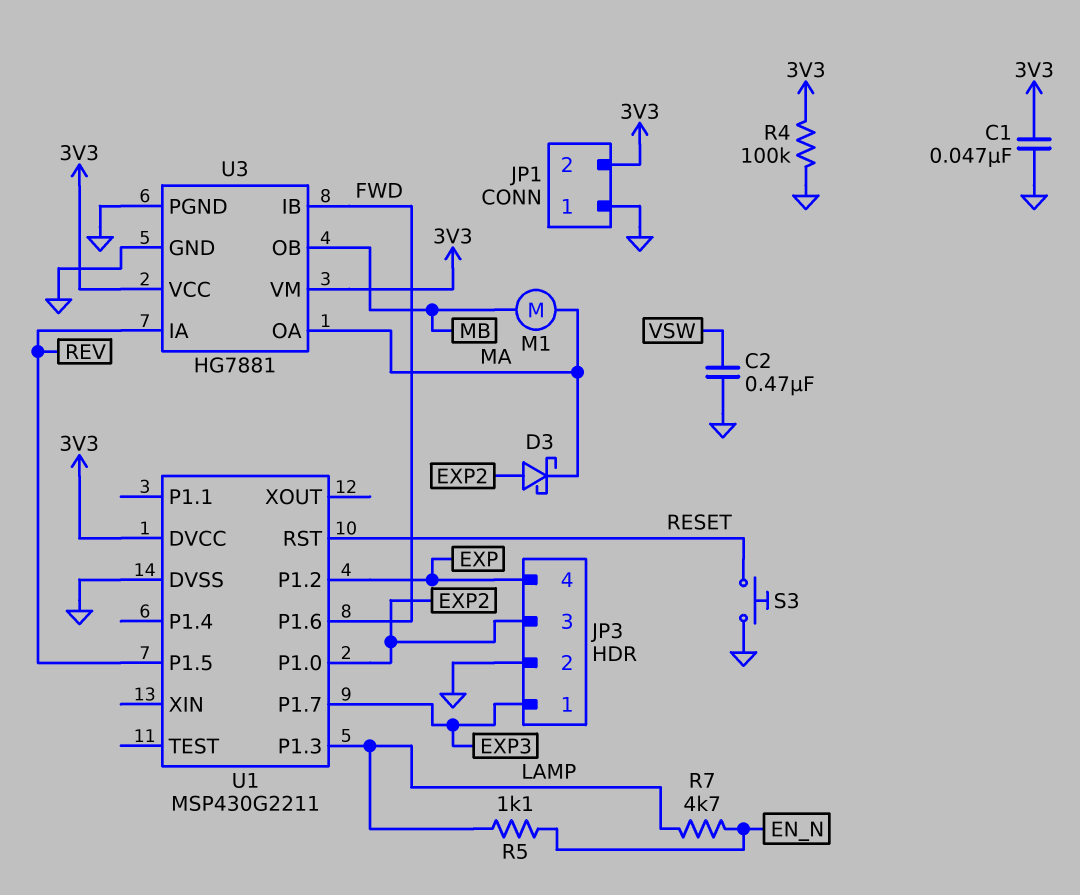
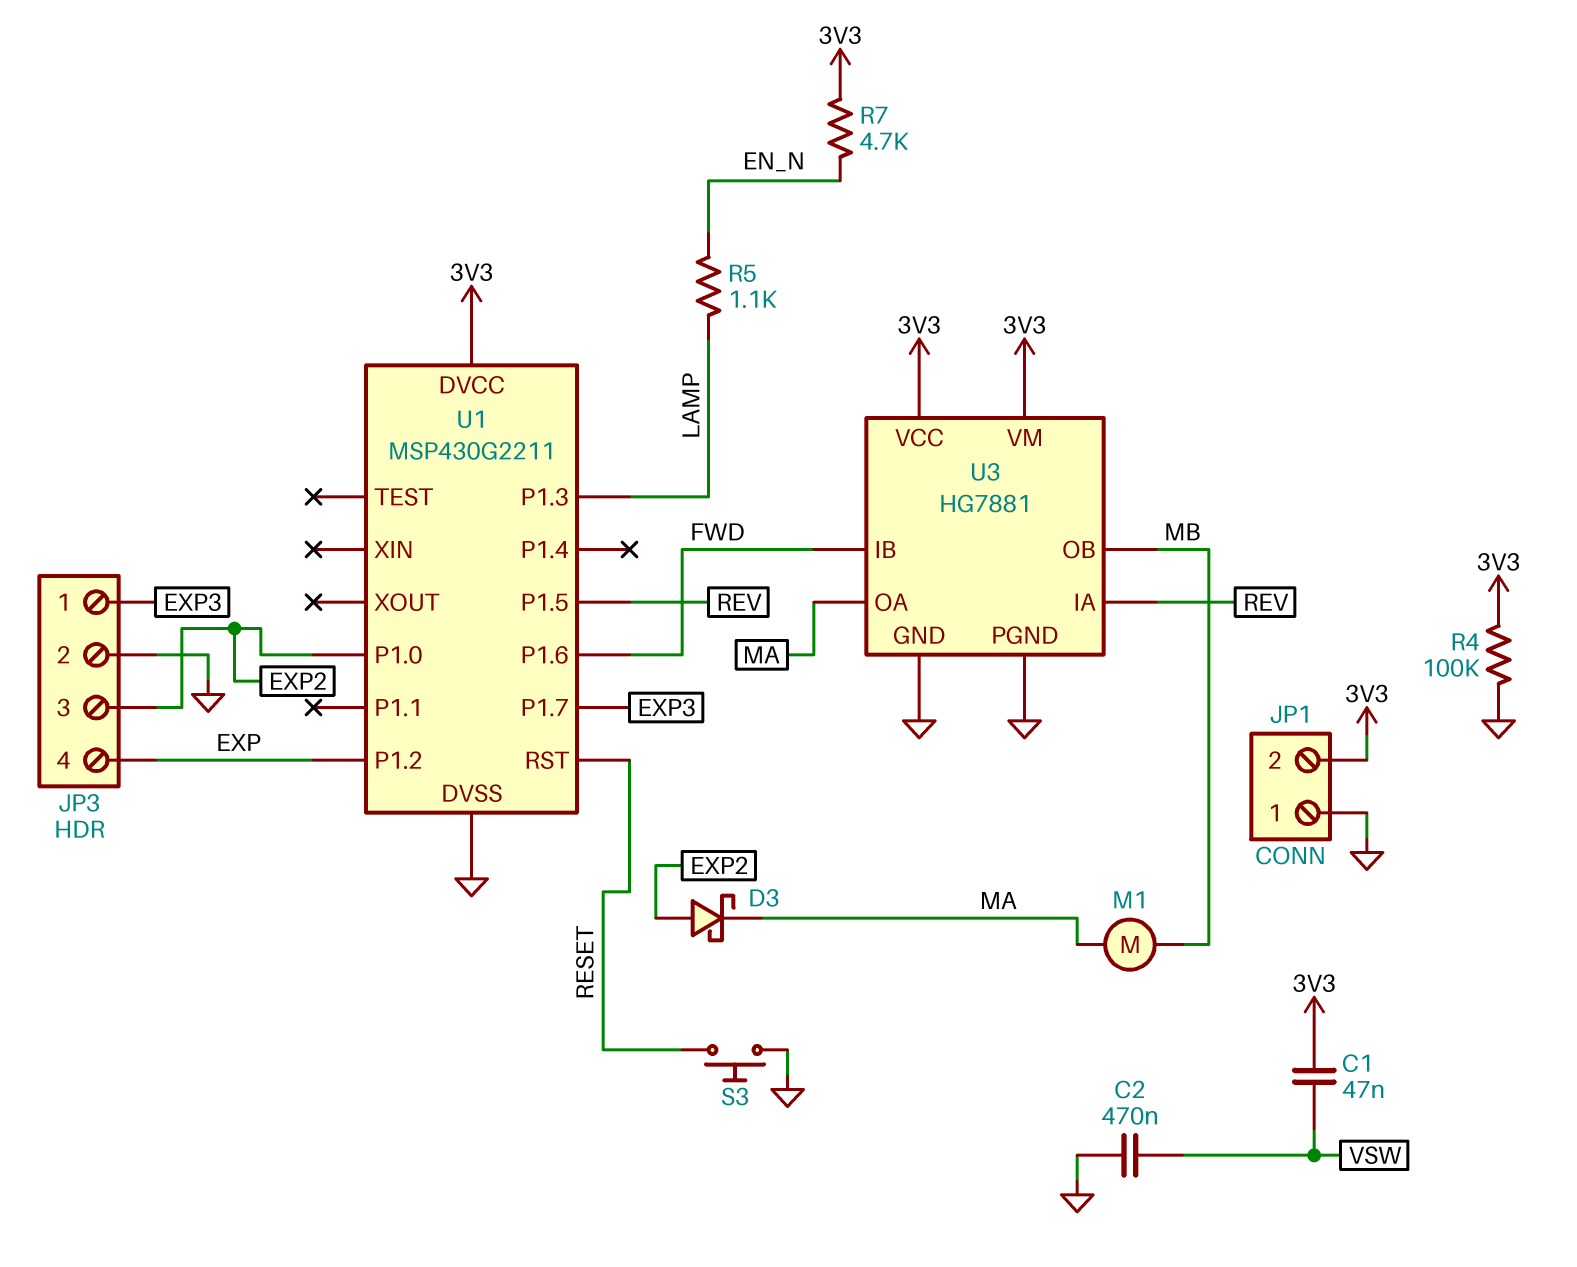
C1: 47nF (3V3, GND) -> 47nF (3V3, VSW)
R7: 4.7k (EN_N, LAMP) -> 4.7k (3V3, EN_N)

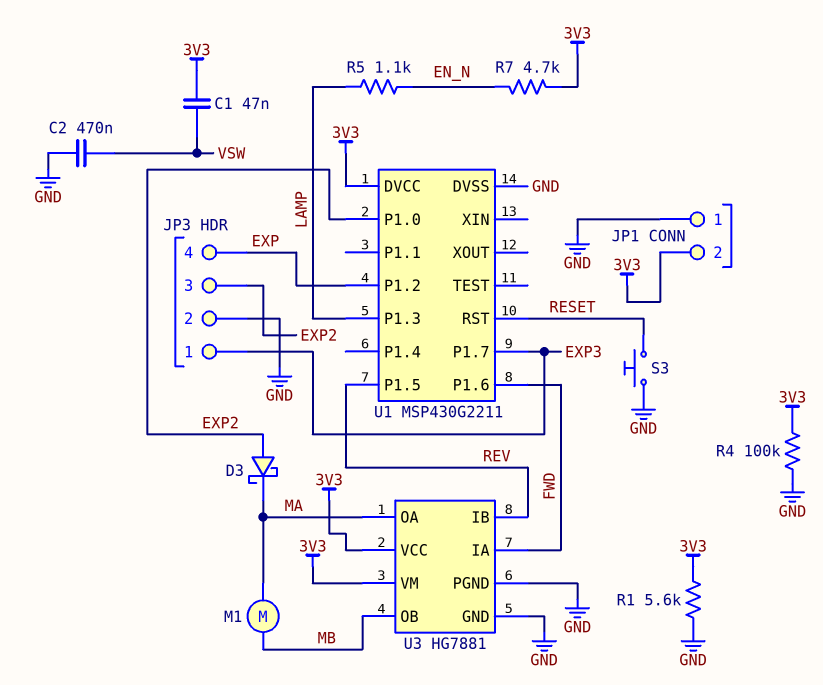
R1: none -> 5.6k (3V3, GND)
U3 pin IA: REV -> FWD
U3 pin IB: FWD -> REV

